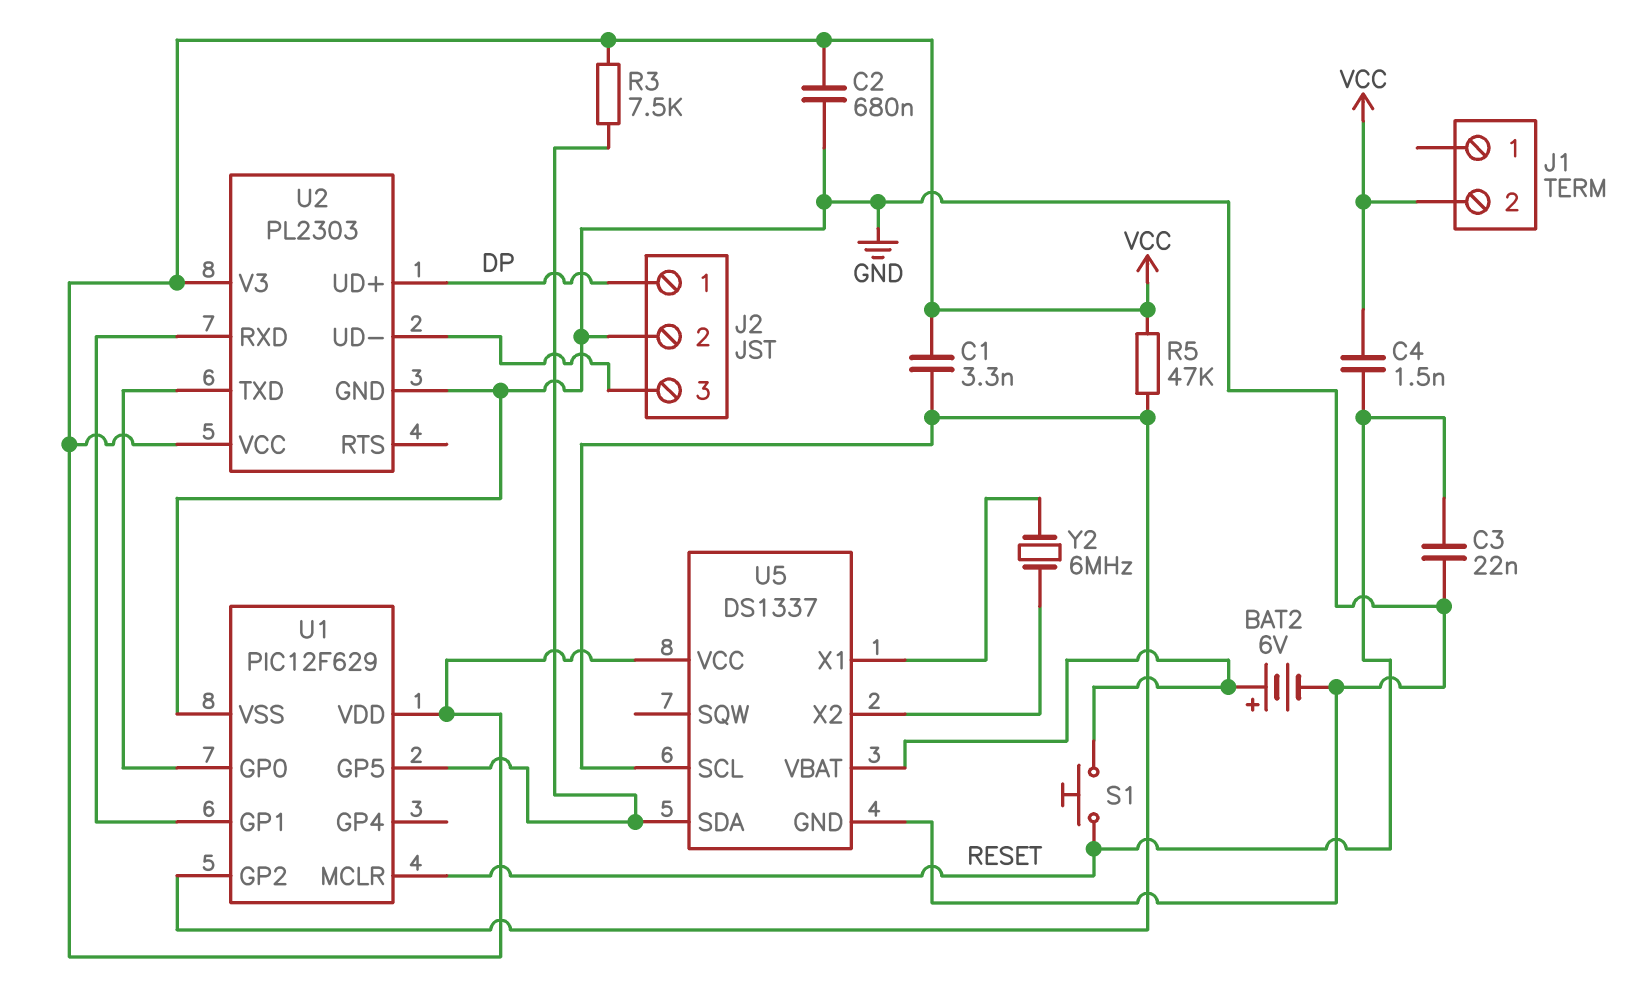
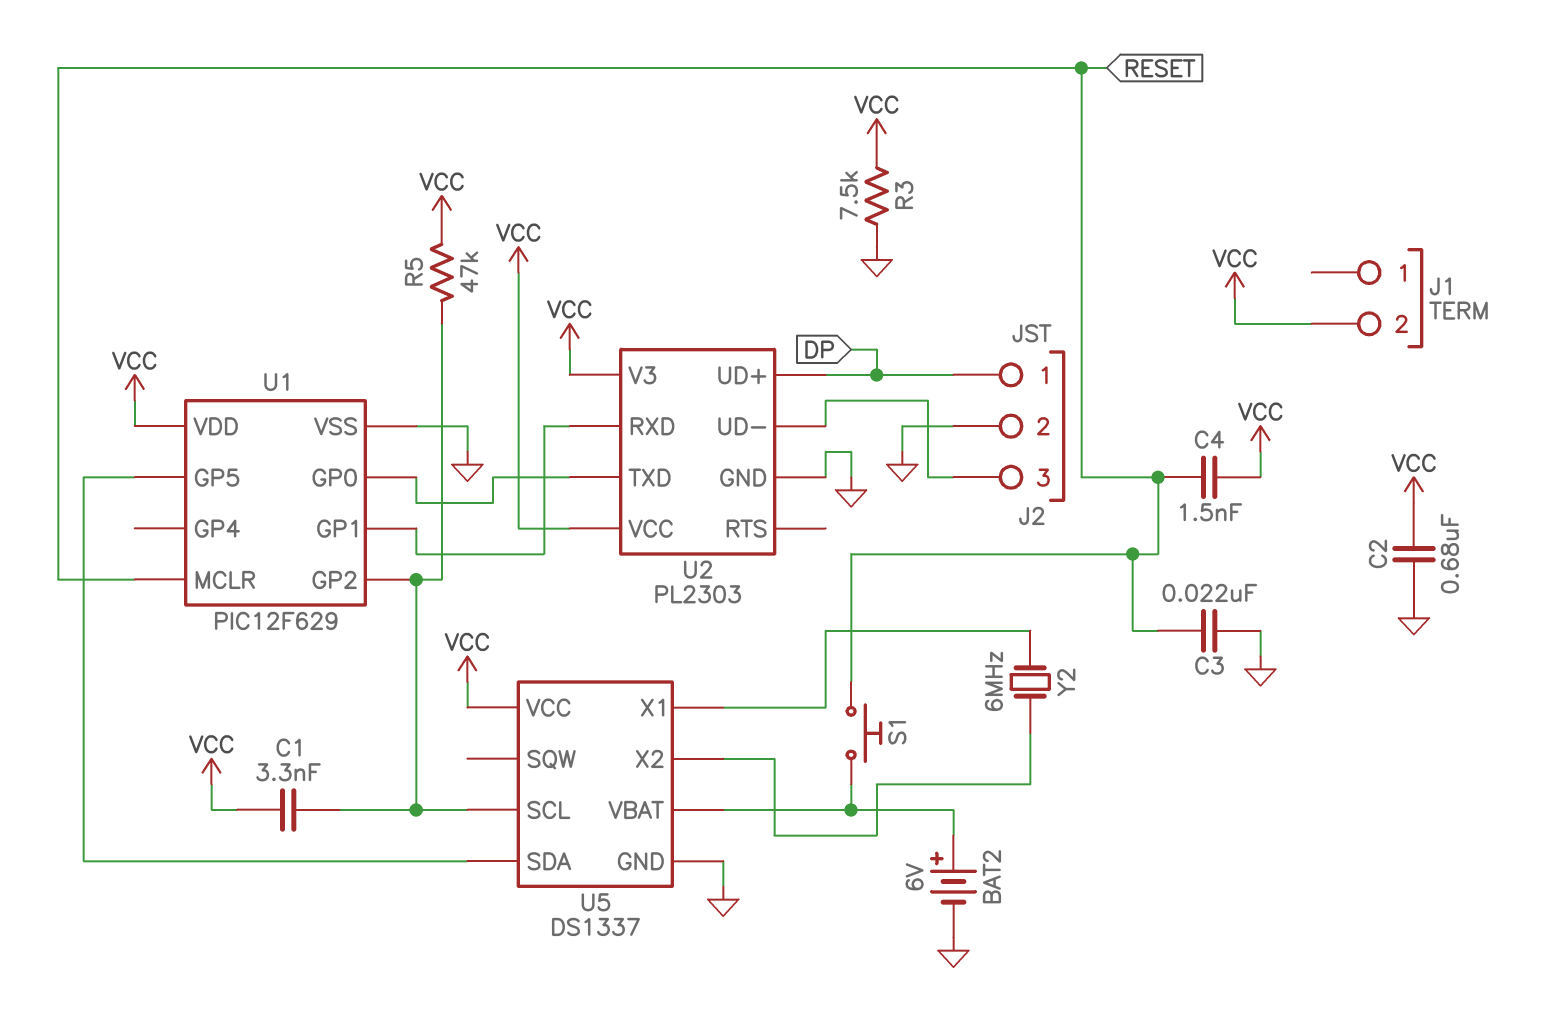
R3: 7.5k (U1/GP5, VCC) -> 7.5k (GND, VCC)

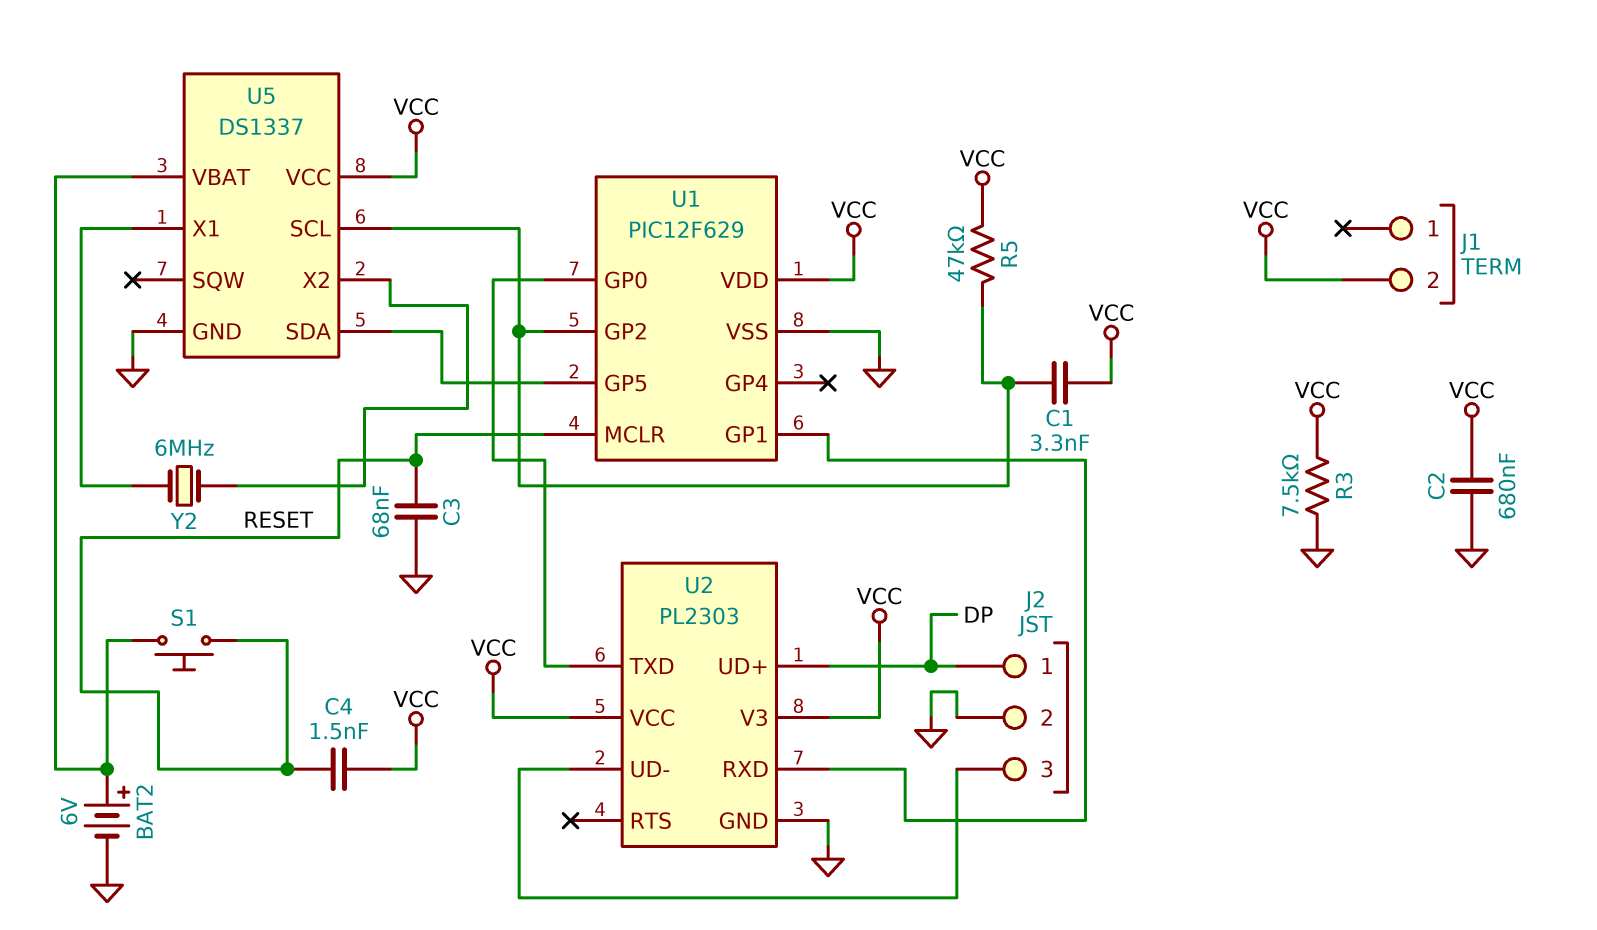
C3: 22nF (GND, RESET) -> 68nF (GND, RESET)

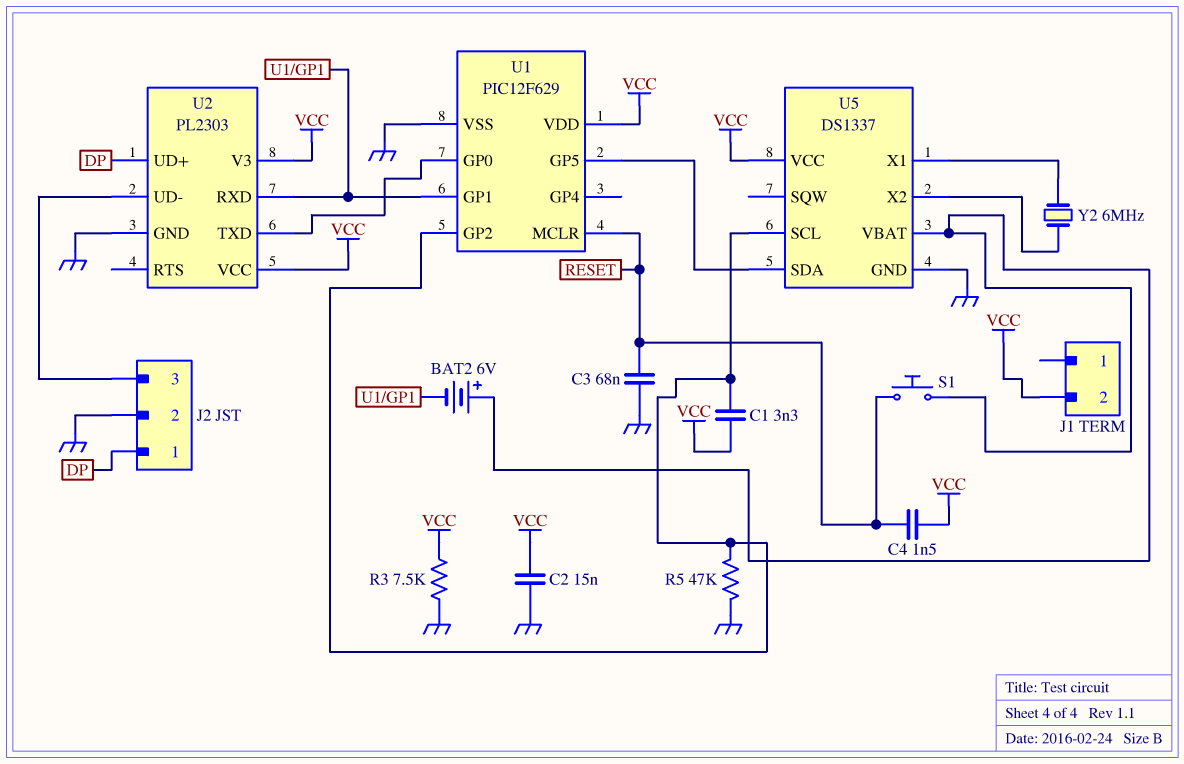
BAT2: 6V (plus U5/VBAT, minus GND) -> 6V (plus U5/VBAT, minus U1/GP1)
C2: 680nF (GND, VCC) -> 15nF (GND, VCC)
R5: 47k (U1/GP2, VCC) -> 47k (GND, U1/GP2)

